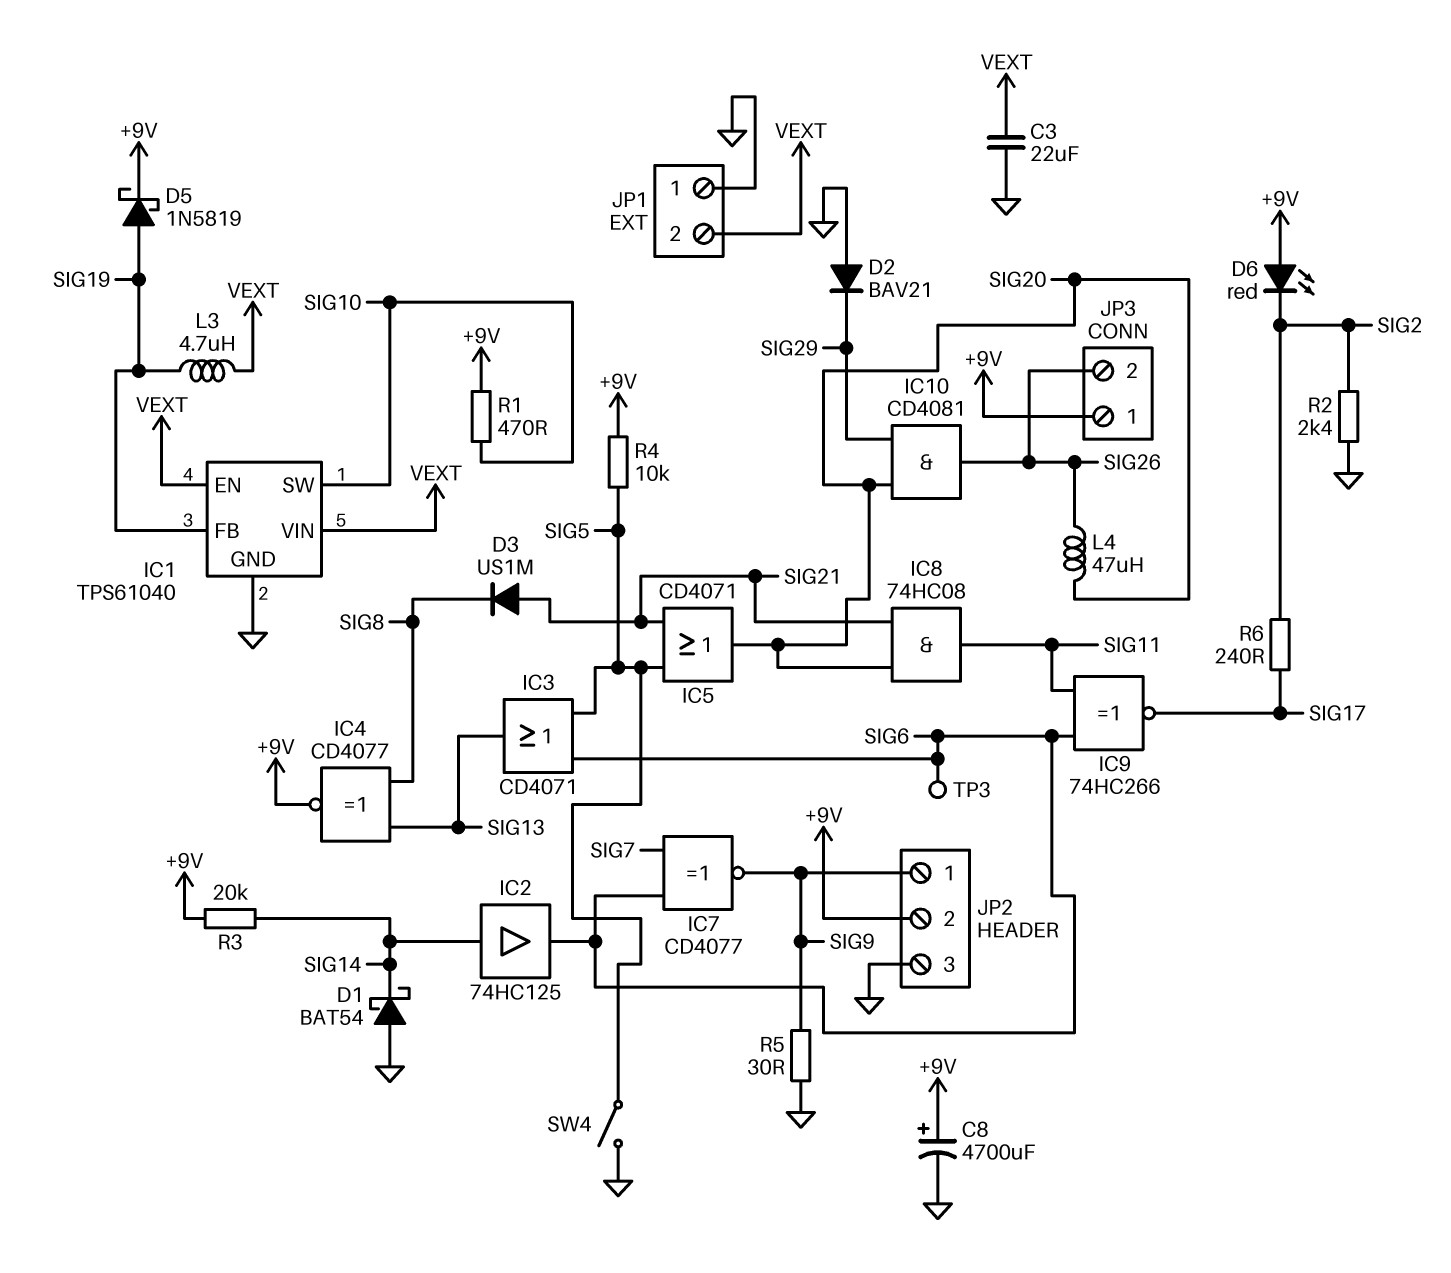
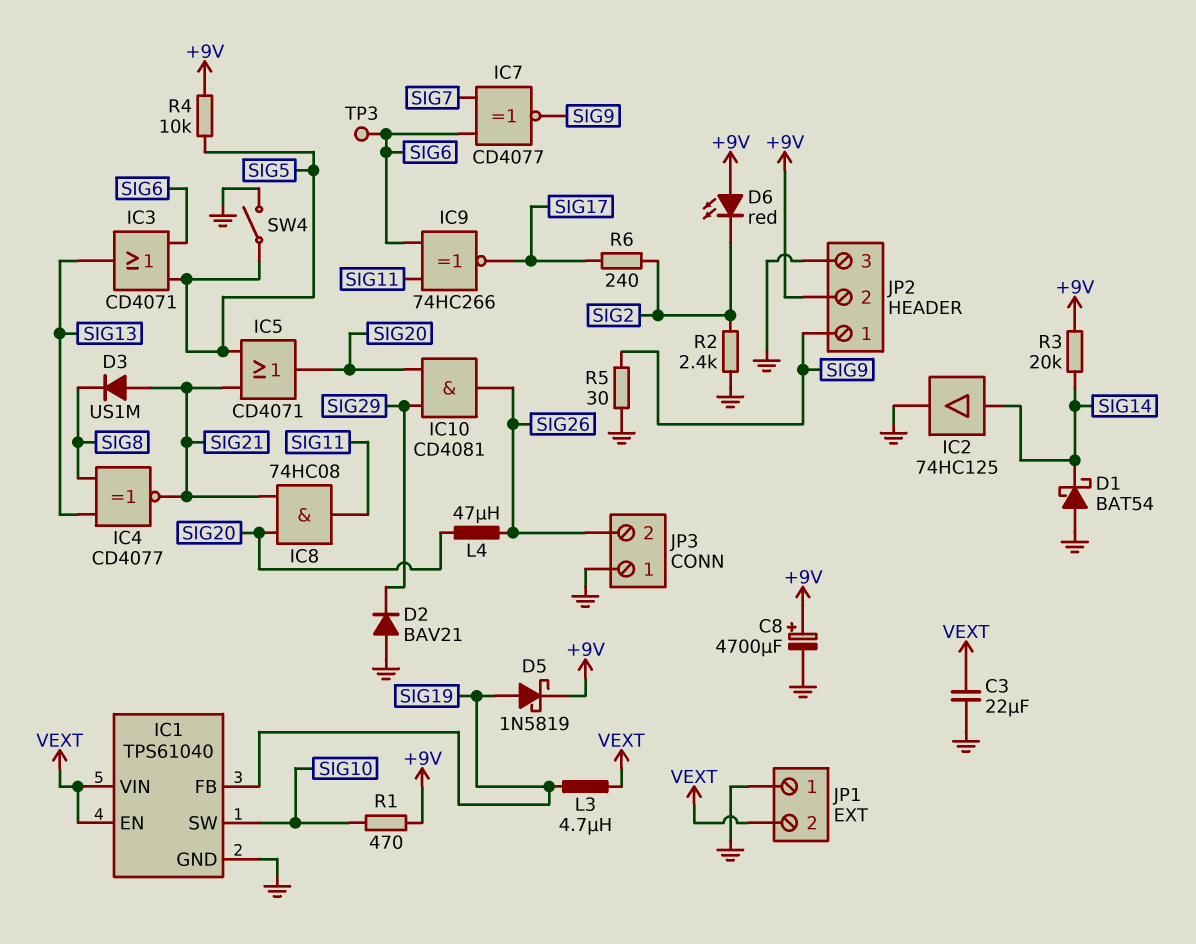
IC2: buffer 74HC125 (in SIG14, out SIG6) -> buffer 74HC125 (in SIG14, out GND)
IC4: XNOR CD4077 (in SIG8, in SIG13, out +9V) -> XNOR CD4077 (in SIG8, in SIG13, out SIG21)
JP3 pin 1: +9V -> GND

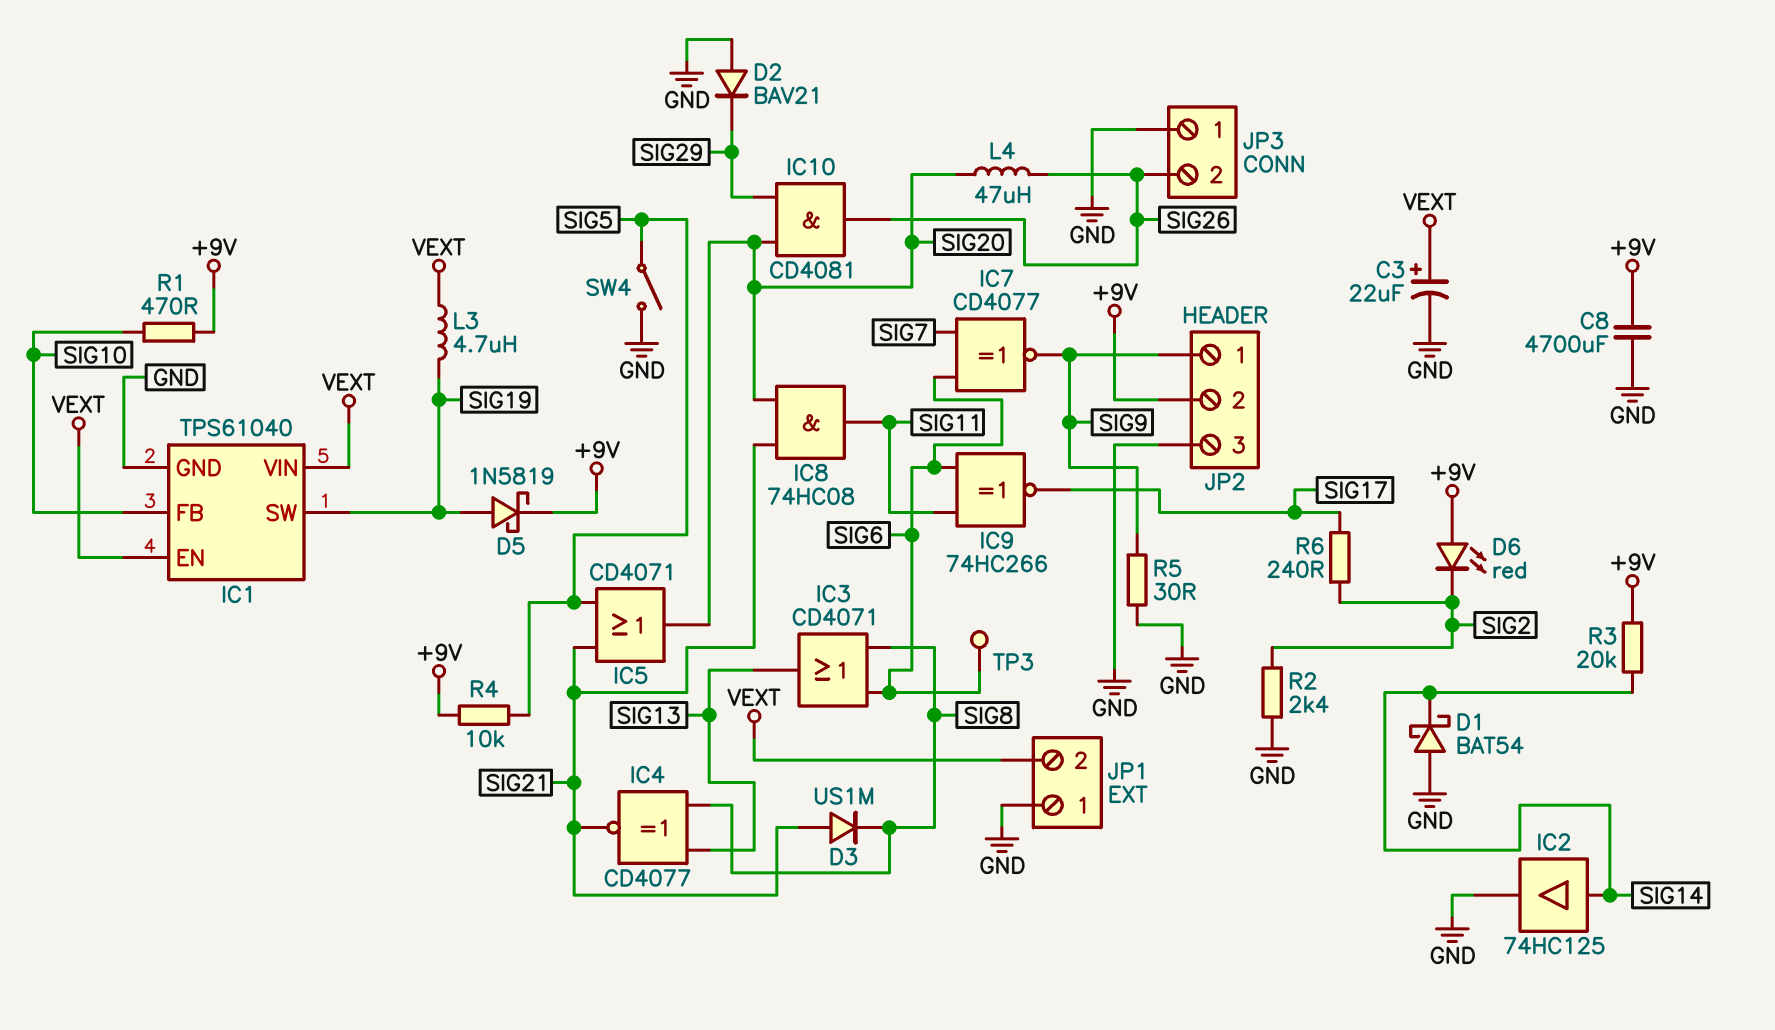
C3: 22uF (GND, VEXT) -> 22uF (plus VEXT, minus GND)
C8: 4700uF (plus +9V, minus GND) -> 4700uF (+9V, GND)
IC1 pin FB: SIG19 -> SIG10
IC1 pin SW: SIG10 -> SIG19
IC3: OR CD4071 (in SIG5, in SIG6, out SIG13) -> OR CD4071 (in SIG6, in SIG8, out SIG13)

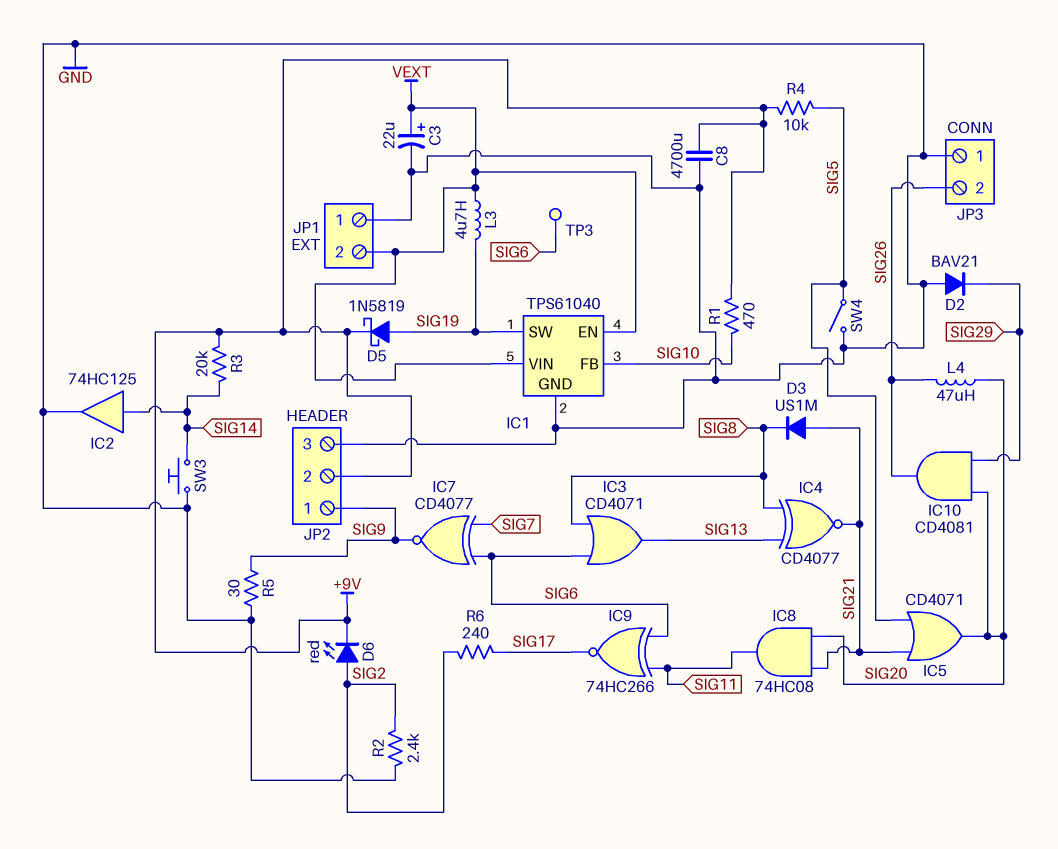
D1: schottky BAT54 (A GND, K SIG14) -> none
D6: LED red (A +9V, K SIG2) -> LED red (A SIG2, K +9V)
SW3: none -> button (GND, SIG14)

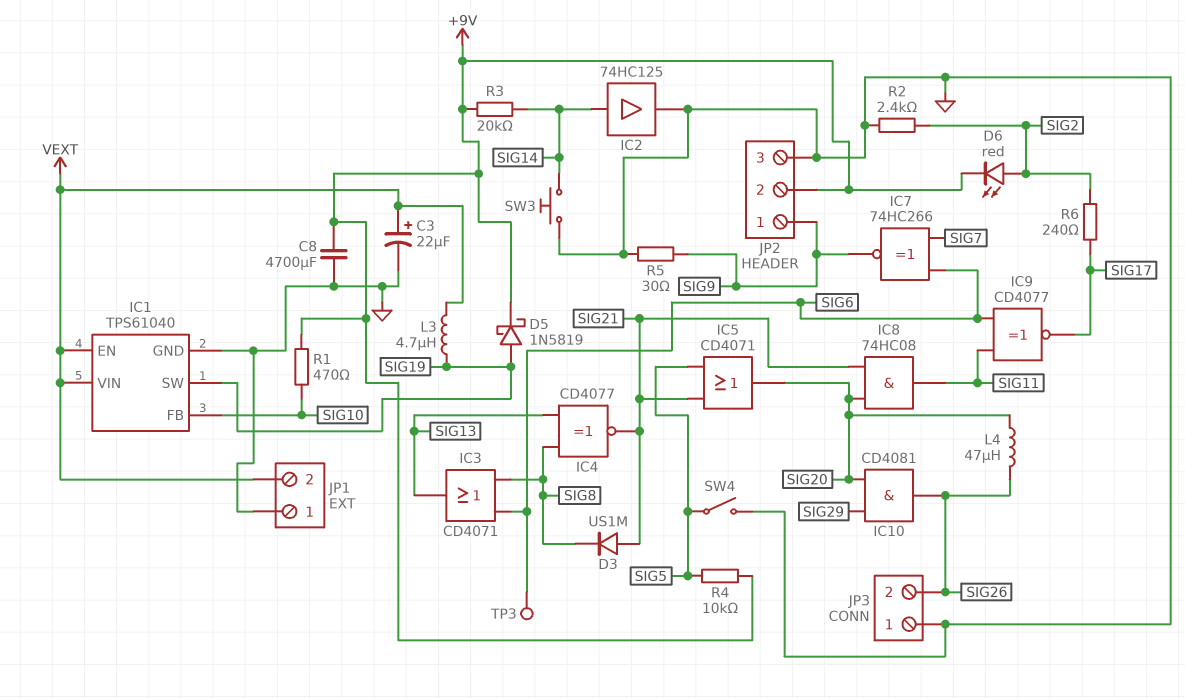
D2: diode BAV21 (A GND, K SIG29) -> none
IC7: XNOR CD4077 (in SIG6, in SIG7, out SIG9) -> XNOR 74HC266 (in SIG6, in SIG7, out SIG9)
IC9: XNOR 74HC266 (in SIG6, in SIG11, out SIG17) -> XNOR CD4077 (in SIG6, in SIG11, out SIG17)

